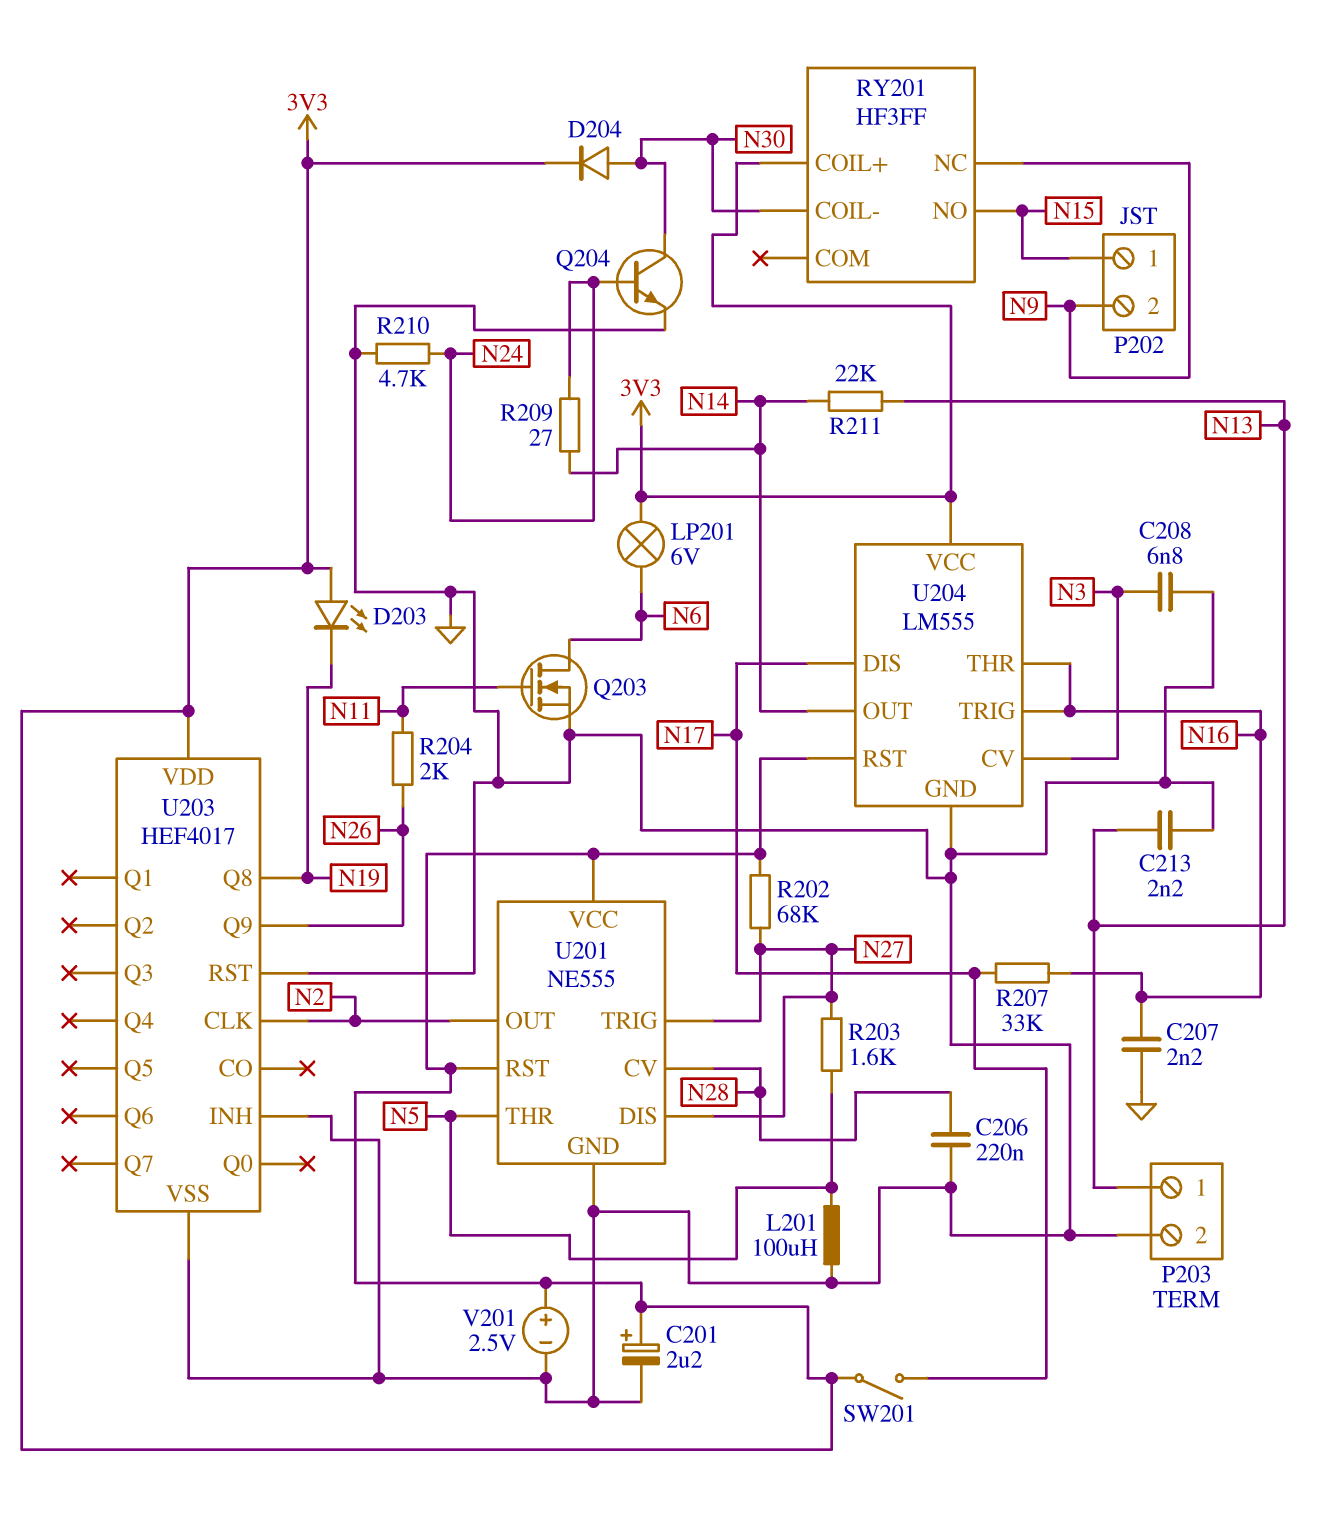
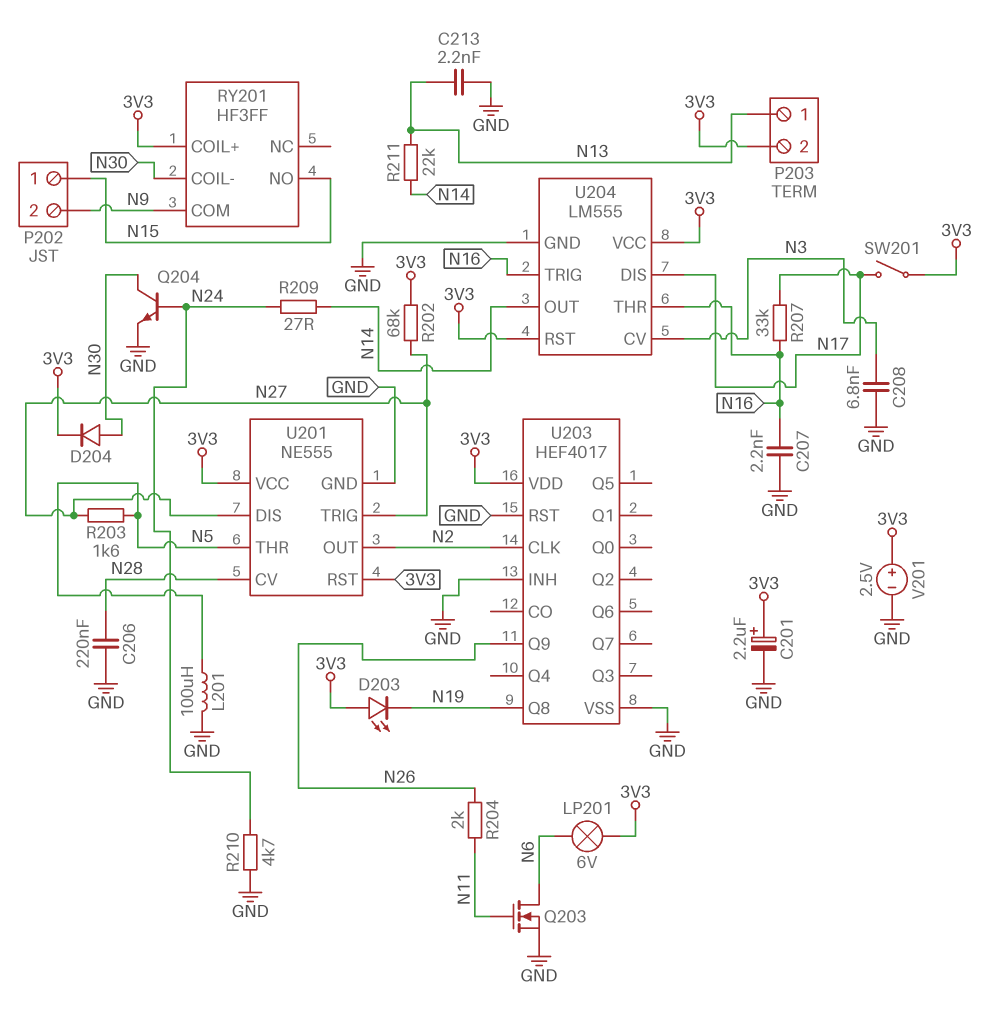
P203 pin 2: GND -> 3V3
RY201 pin COM: none -> N9
RY201 pin NC: N9 -> none

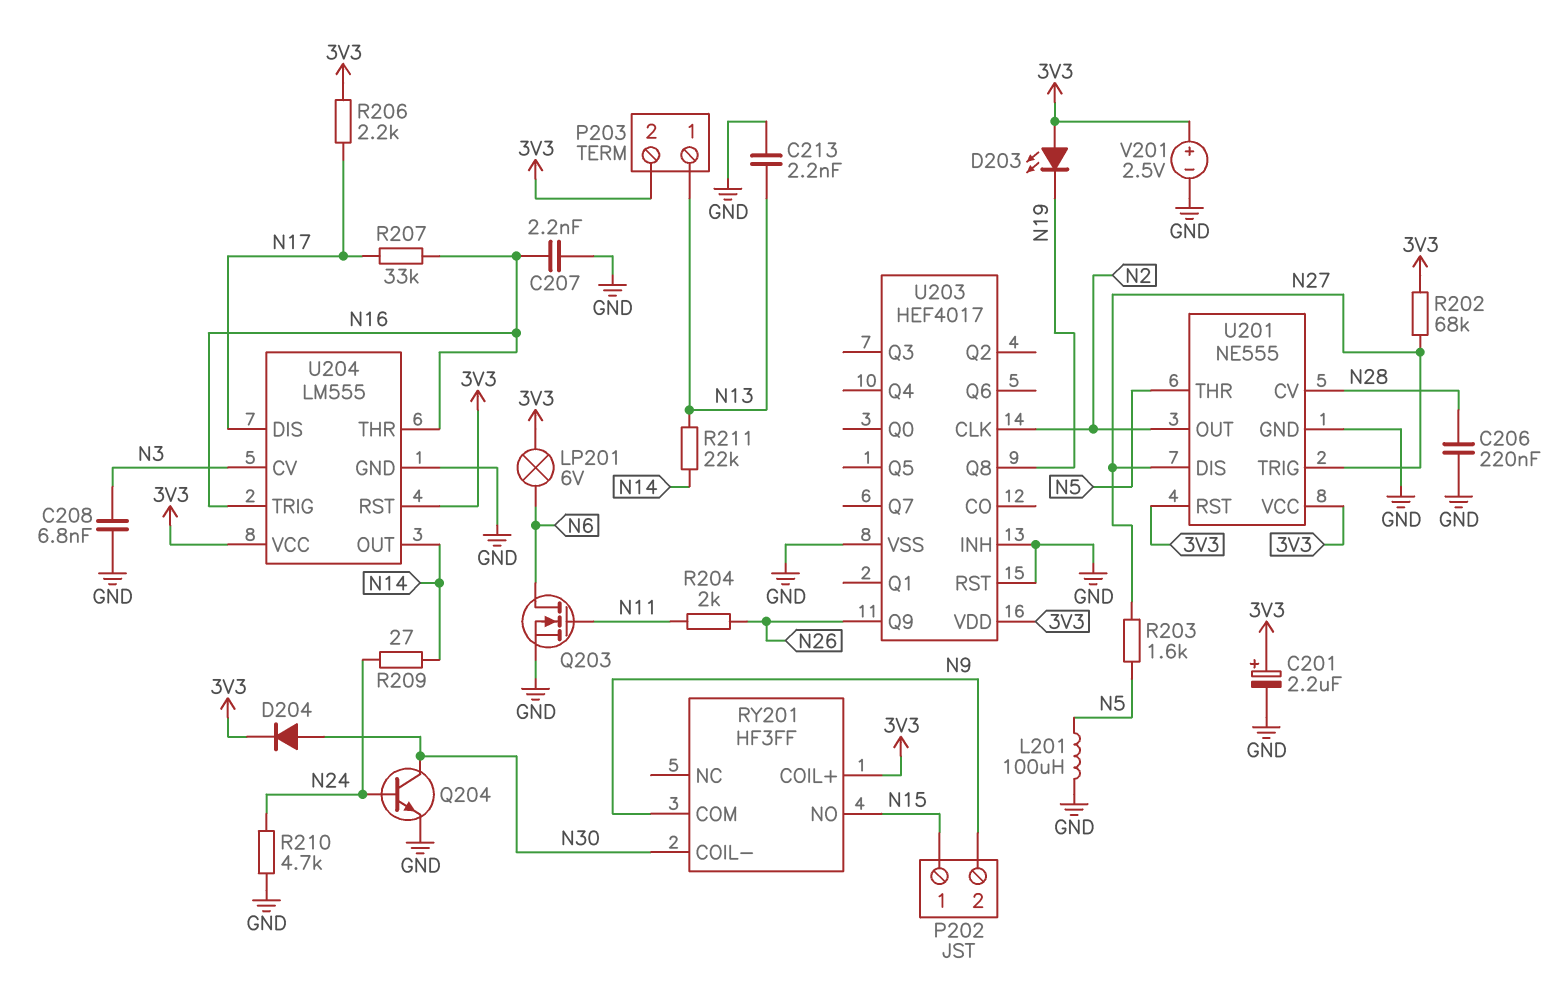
R206: none -> 2.2k (3V3, N17)
SW201: switch (3V3, N17) -> none

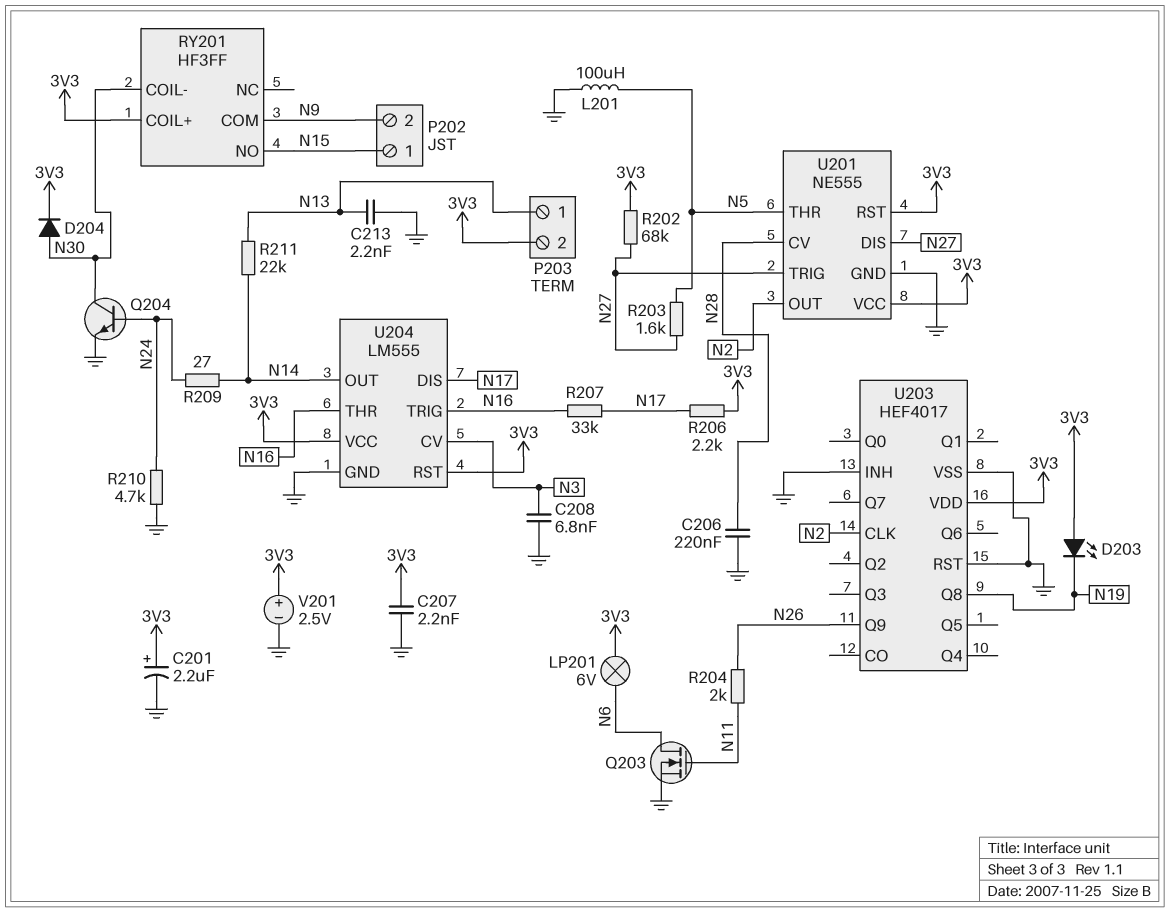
C207: 2.2nF (GND, N16) -> 2.2nF (3V3, GND)

